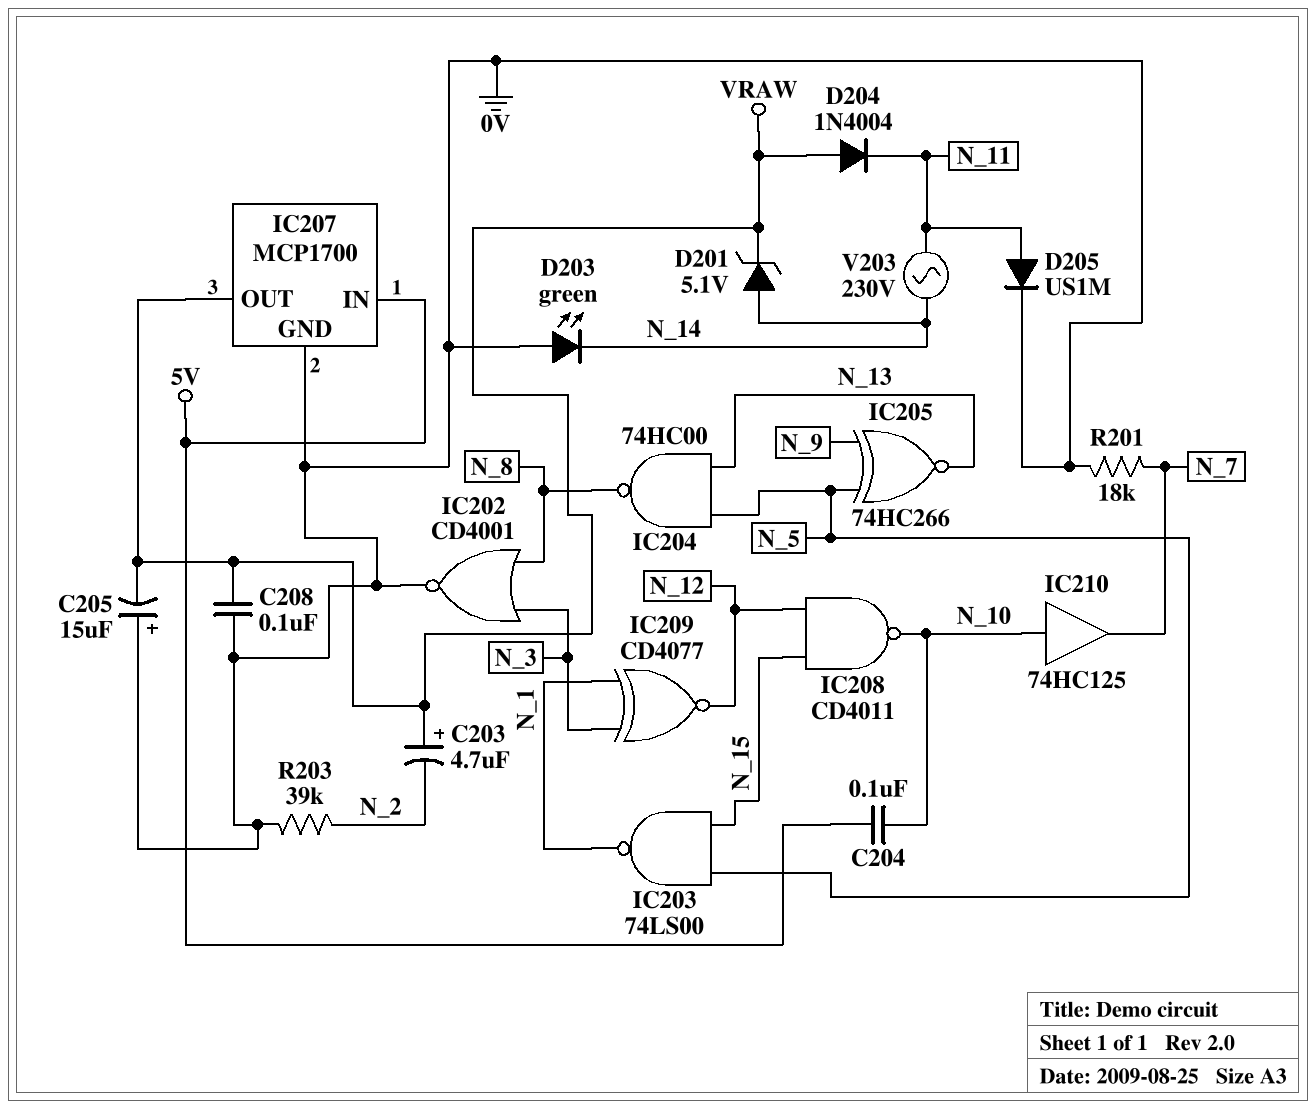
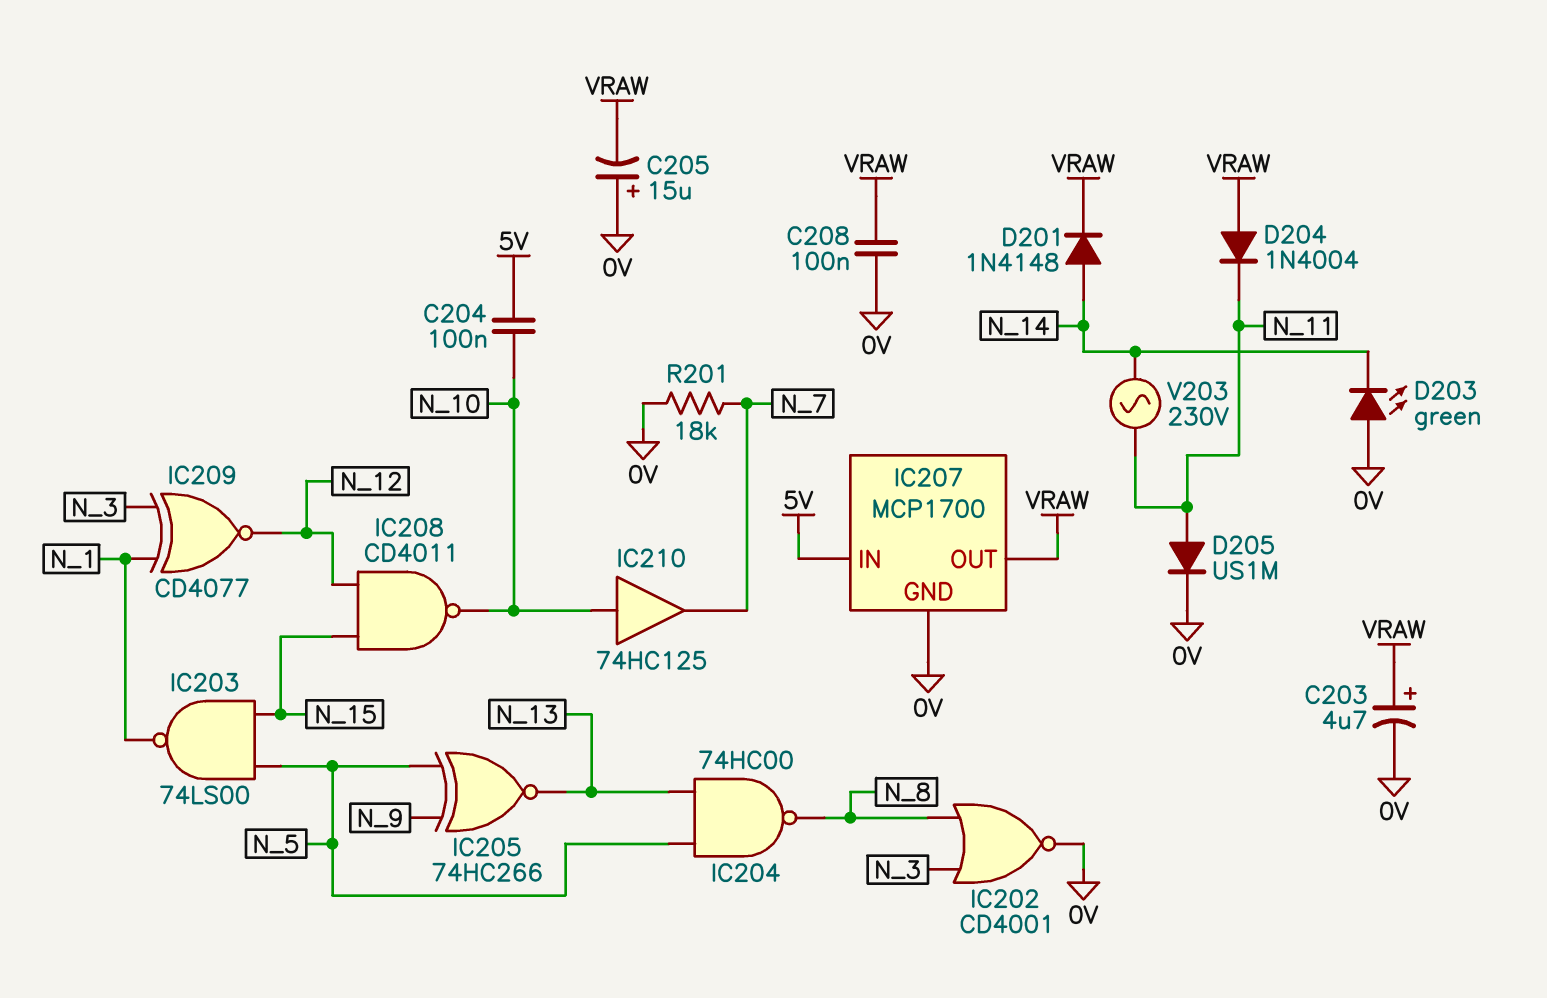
C203: 4.7uF (plus VRAW, minus N_2) -> 4.7uF (plus VRAW, minus 0V)
D201: zener 5.1V (A N_14, K VRAW) -> diode 1N4148 (A N_14, K VRAW)
R203: 39k (0V, N_2) -> none

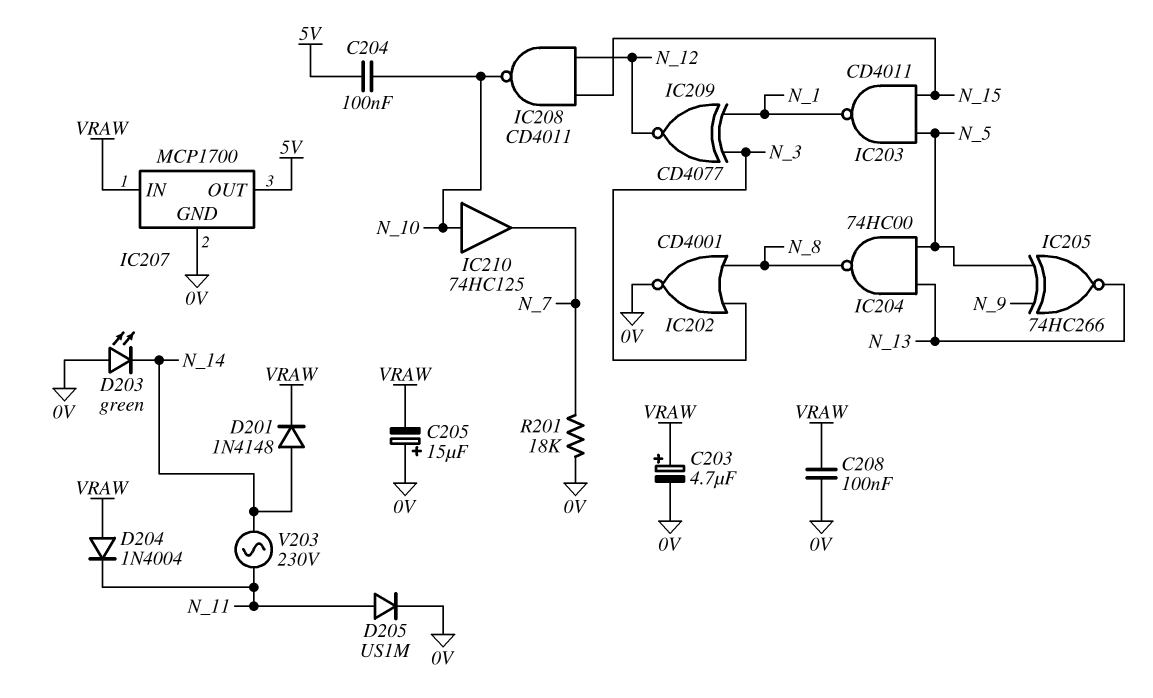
IC203: NAND 74LS00 (in N_5, in N_15, out N_1) -> NAND CD4011 (in N_5, in N_15, out N_1)
IC207 pin IN: 5V -> VRAW
IC207 pin OUT: VRAW -> 5V

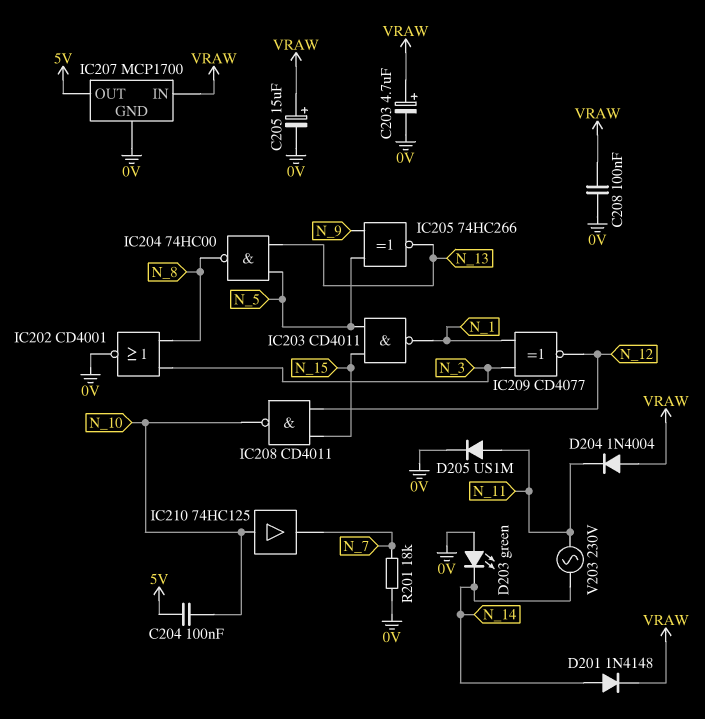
C205: 15uF (plus 0V, minus VRAW) -> 15uF (plus VRAW, minus 0V)

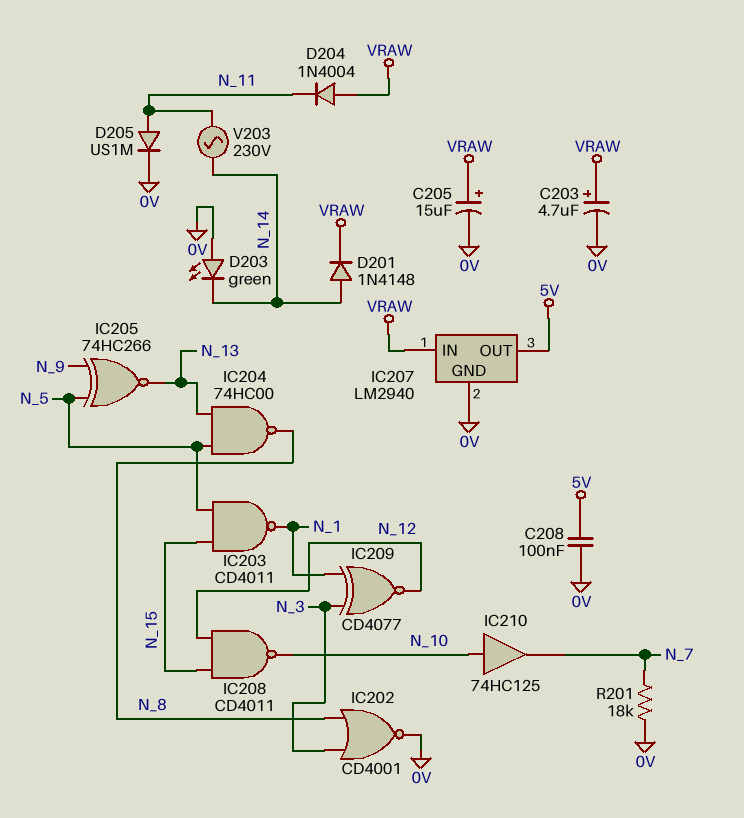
C204: 100nF (5V, N_10) -> none
C208: 100nF (0V, VRAW) -> 100nF (0V, 5V)
IC207: MCP1700 -> LM2940

